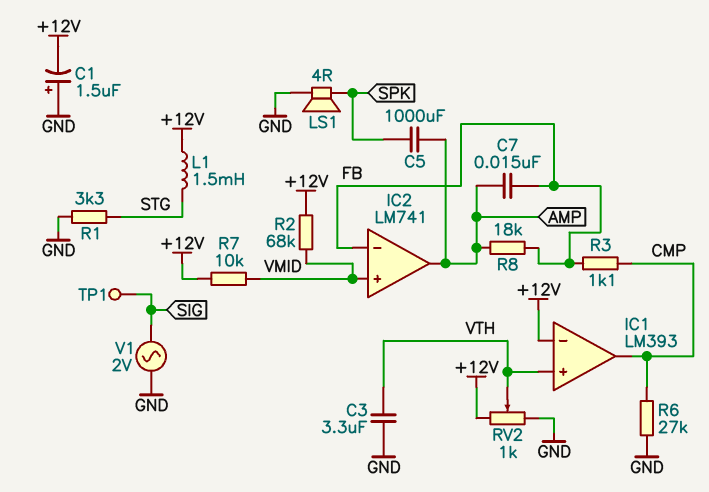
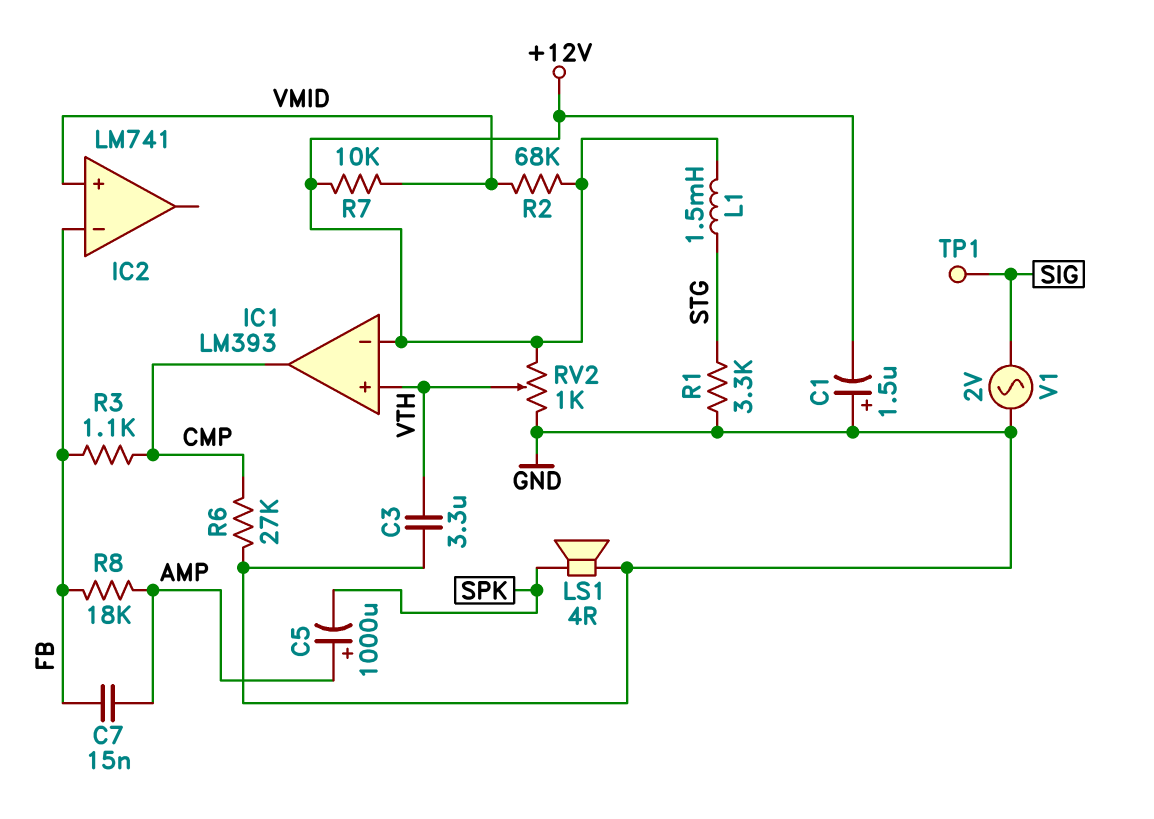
C5: 1000uF (AMP, SPK) -> 1000uF (plus AMP, minus SPK)
IC2 pin out: AMP -> none

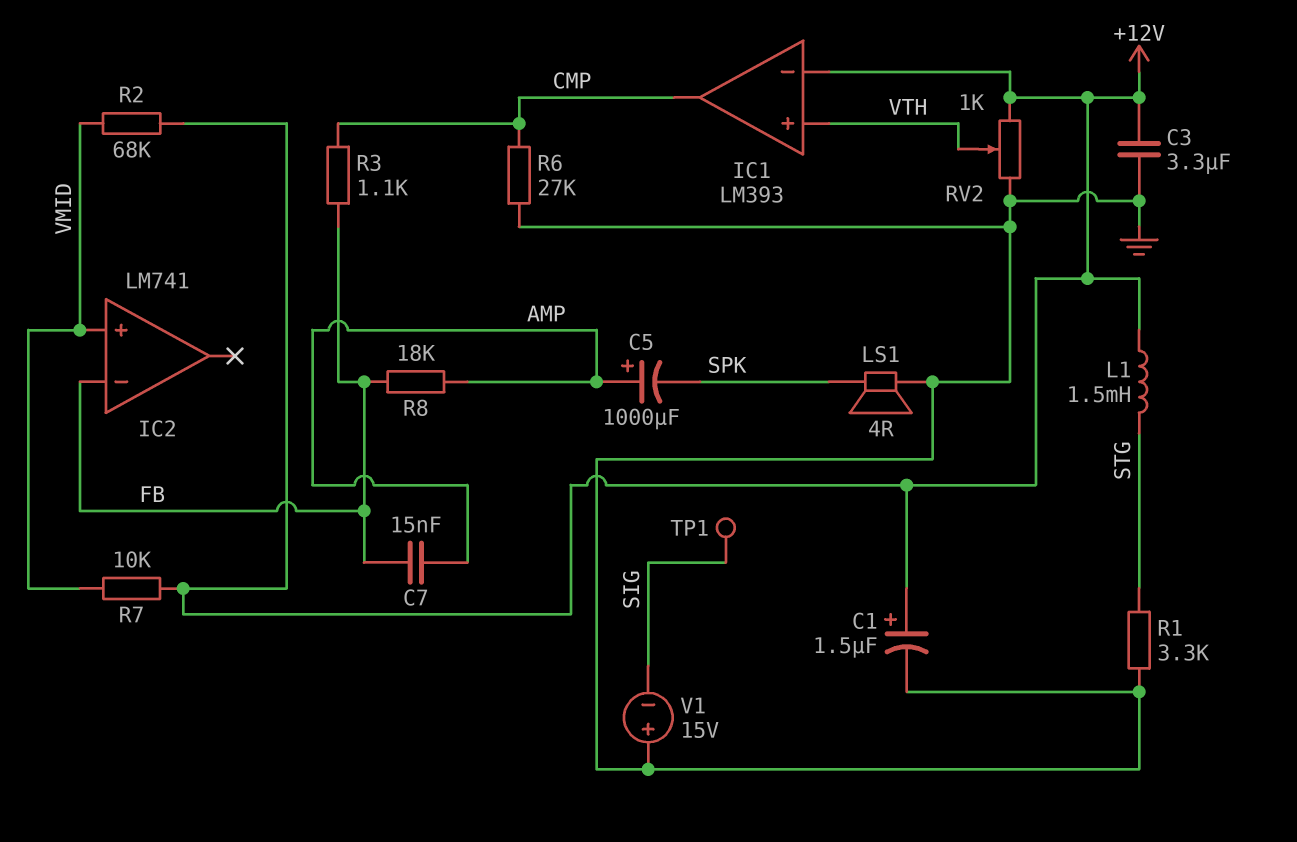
C1: 1.5uF (plus GND, minus +12V) -> 1.5uF (plus +12V, minus GND)
C3: 3.3uF (GND, VTH) -> 3.3uF (+12V, GND)
V1: AC 2V (GND, SIG) -> 15V (plus GND, minus SIG)

